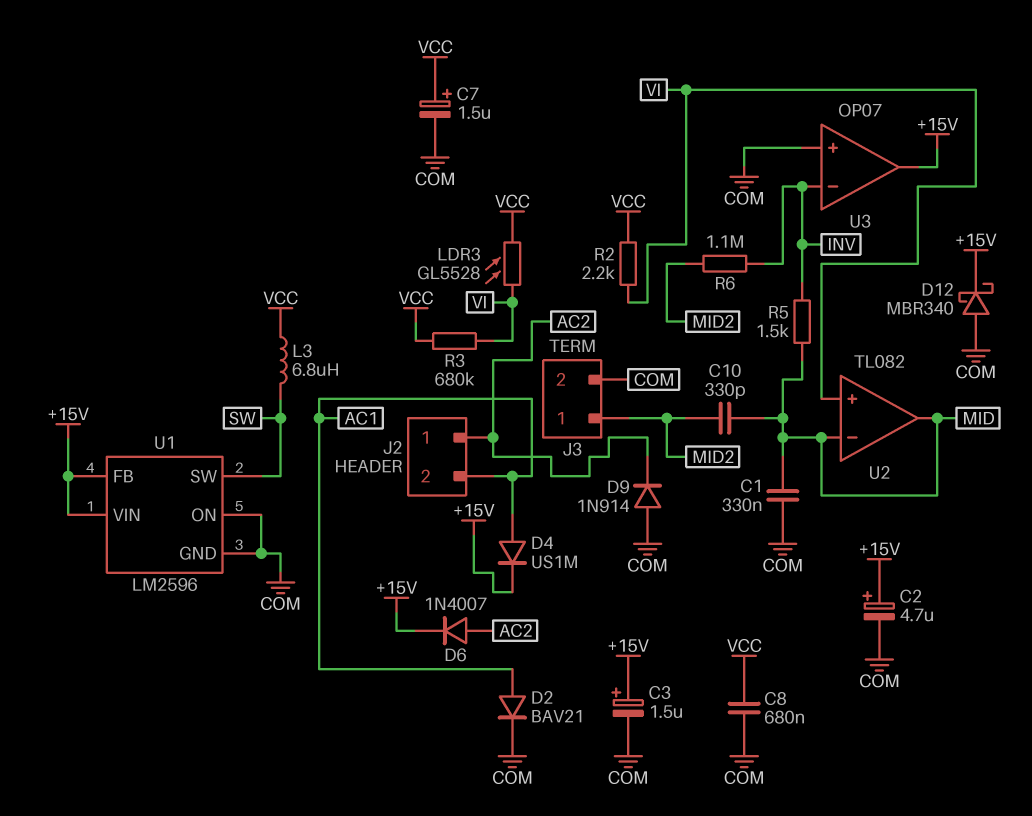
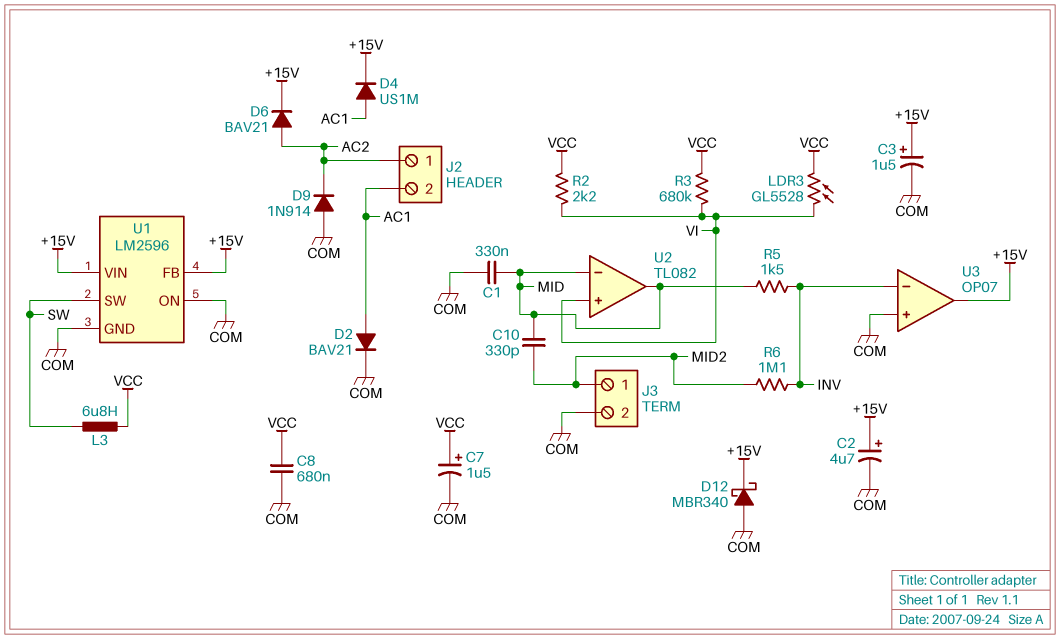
D6: diode 1N4007 (A AC2, K +15V) -> diode BAV21 (A AC2, K +15V)

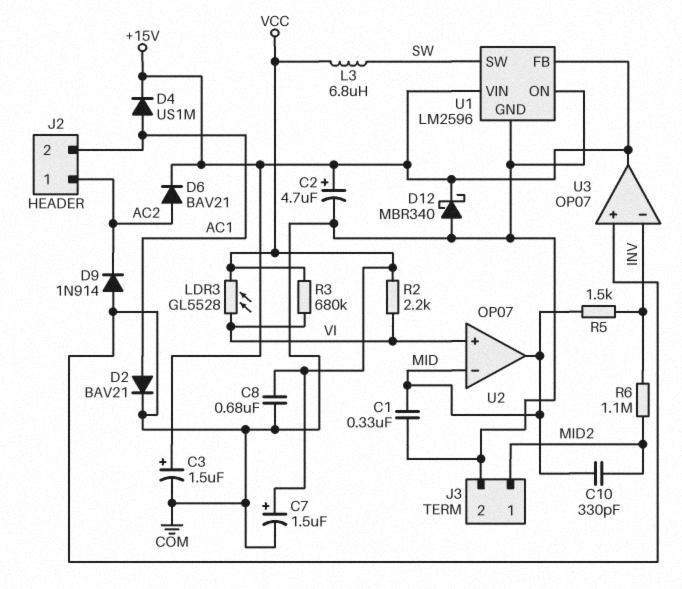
U2: TL082 -> OP07

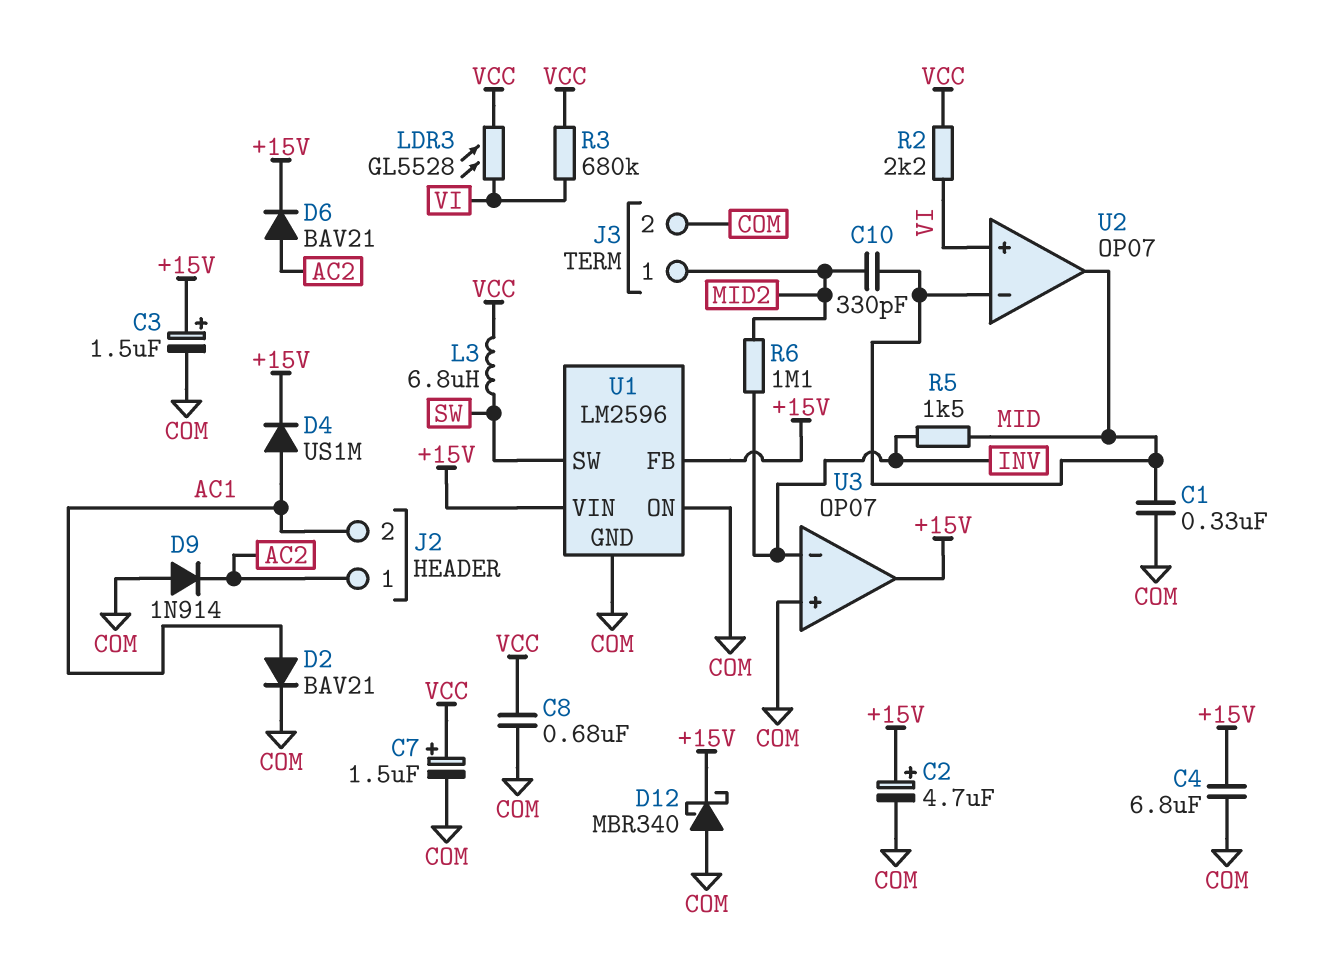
C4: none -> 6.8uF (+15V, COM)

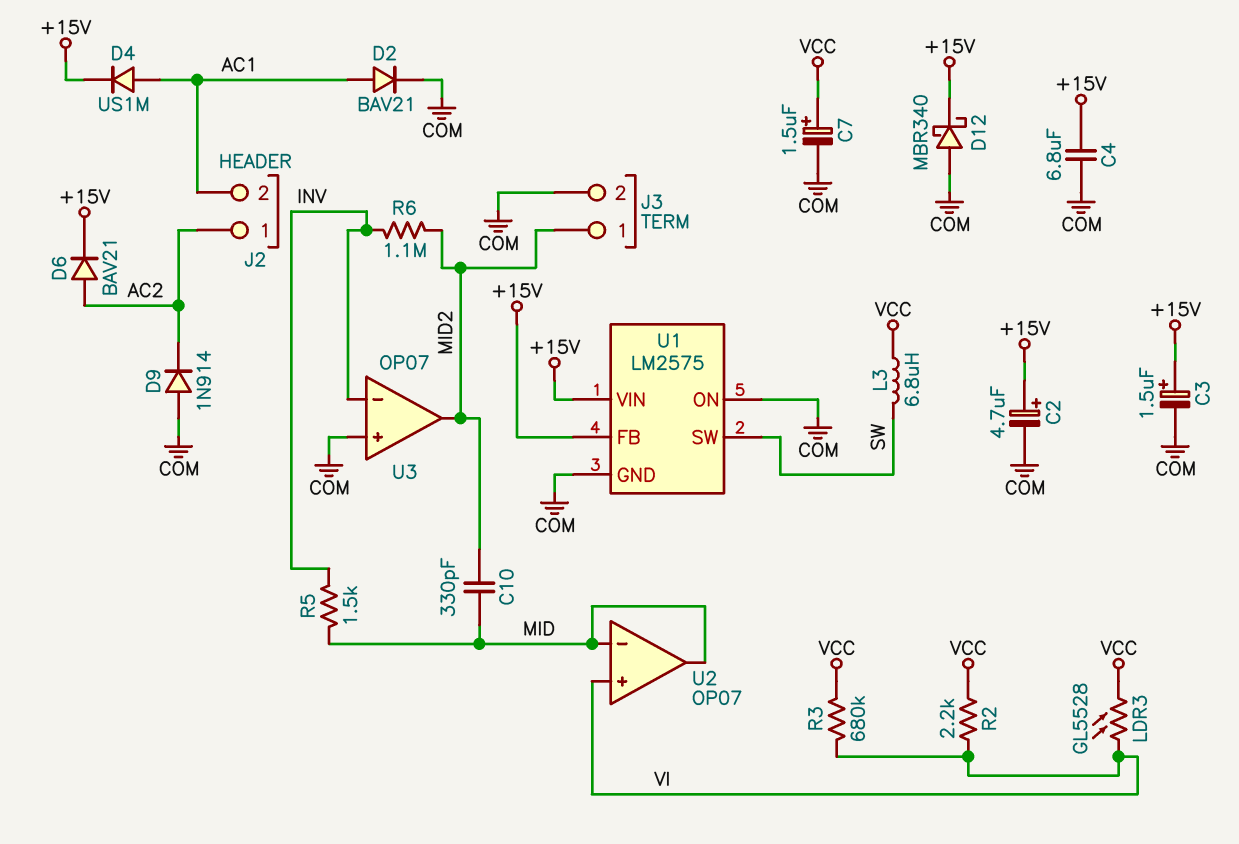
C1: 330nF (COM, MID) -> none
C8: 680nF (COM, VCC) -> none
U1: LM2596 -> LM2575
U3 pin out: +15V -> MID2

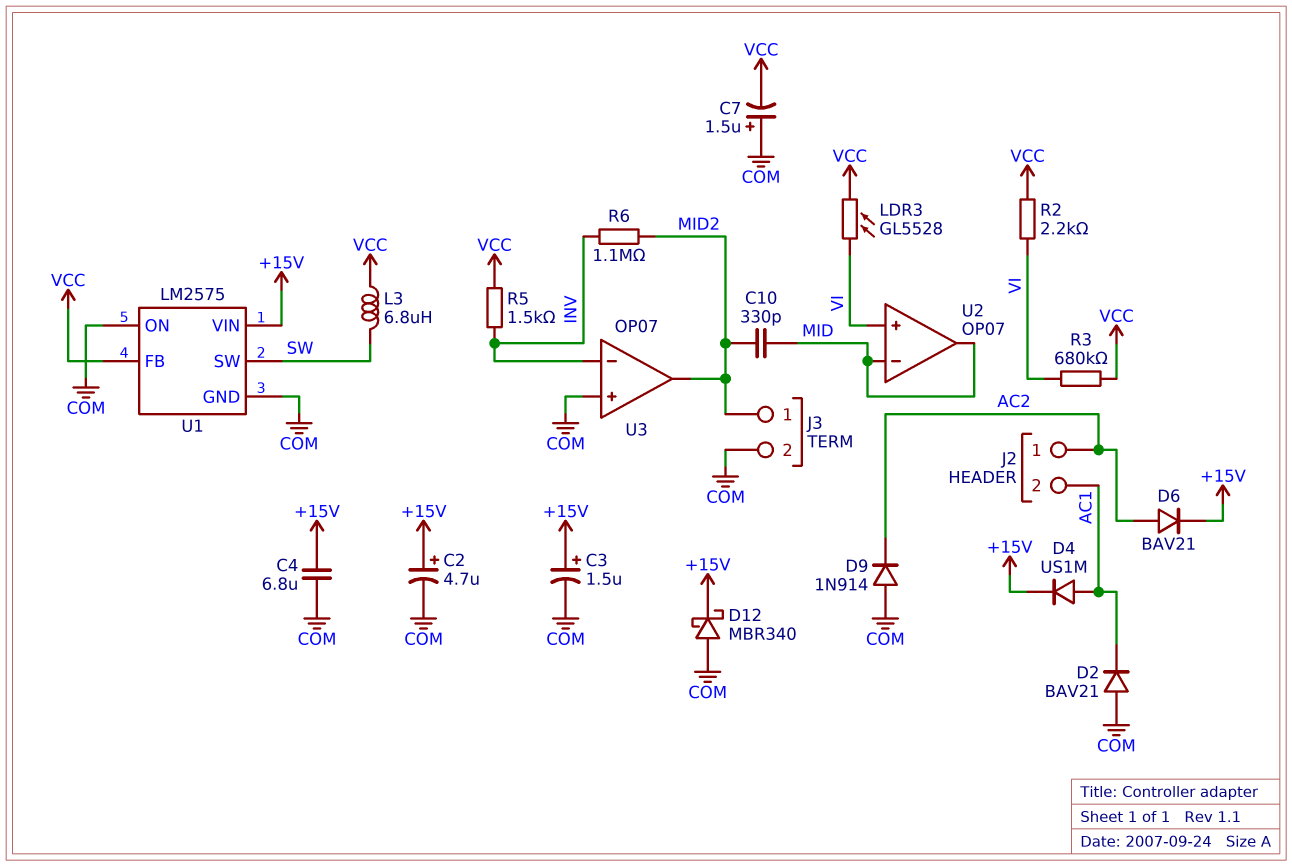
C7: 1.5uF (plus VCC, minus COM) -> 1.5uF (plus COM, minus VCC)
D2: diode BAV21 (A AC1, K COM) -> diode BAV21 (A COM, K AC1)
R5: 1.5k (INV, MID) -> 1.5k (INV, VCC)
U1 pin FB: +15V -> VCC

